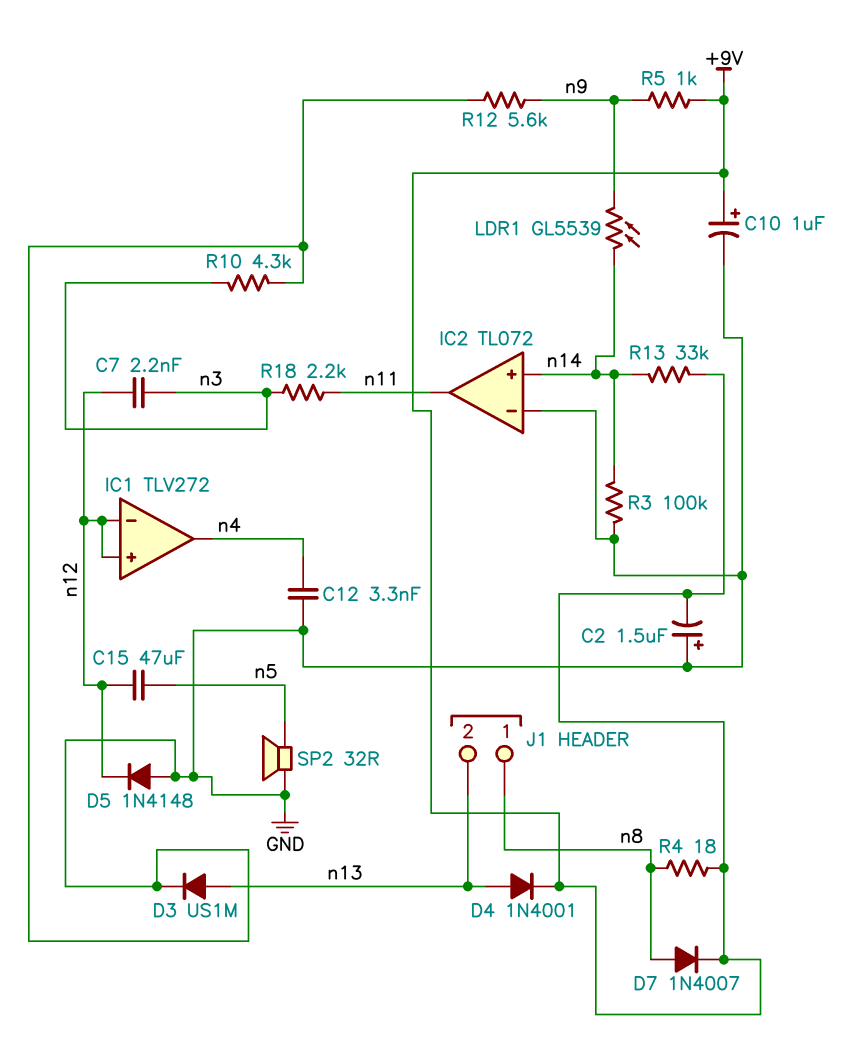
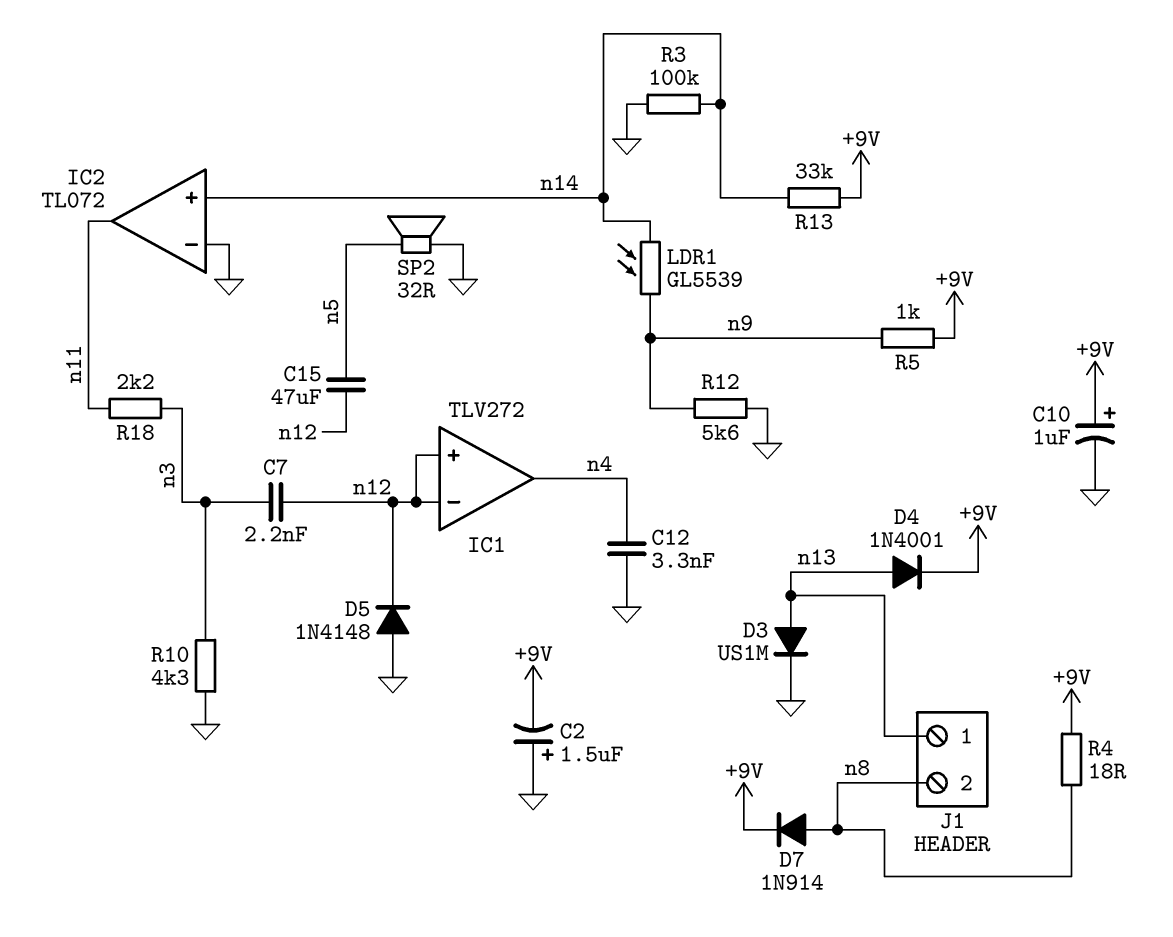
D7: diode 1N4007 (A n8, K +9V) -> diode 1N914 (A n8, K +9V)
J1 pin 1: n8 -> n13
J1 pin 2: n13 -> n8

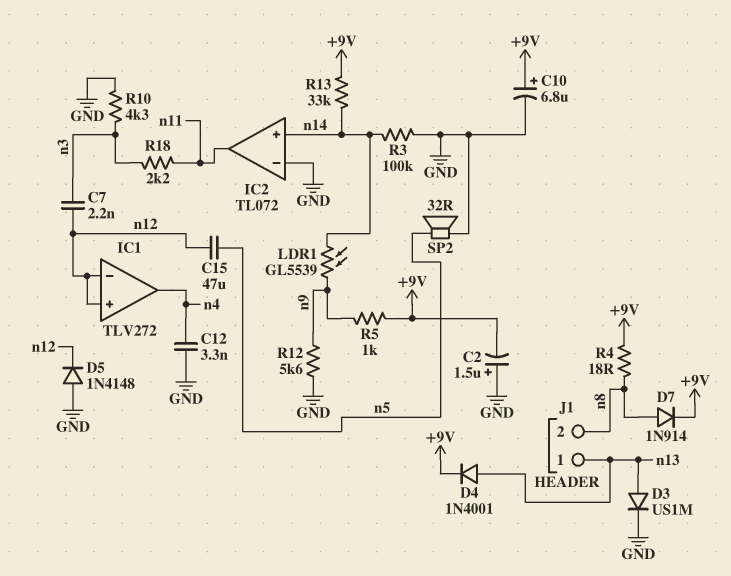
C10: 1uF (plus +9V, minus GND) -> 6.8uF (plus +9V, minus GND)

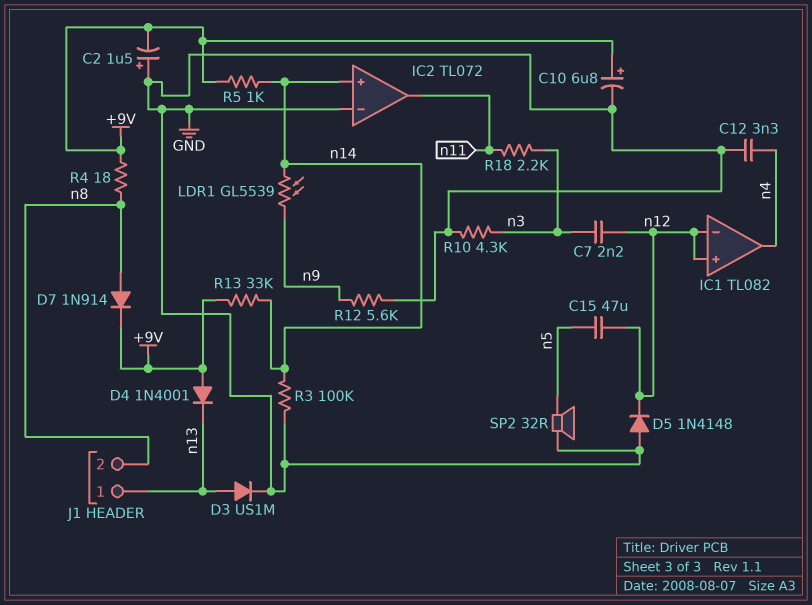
D4: diode 1N4001 (A n13, K +9V) -> diode 1N4001 (A +9V, K n13)
IC1: TLV272 -> TL082
R5: 1k (+9V, n9) -> 1k (+9V, n14)

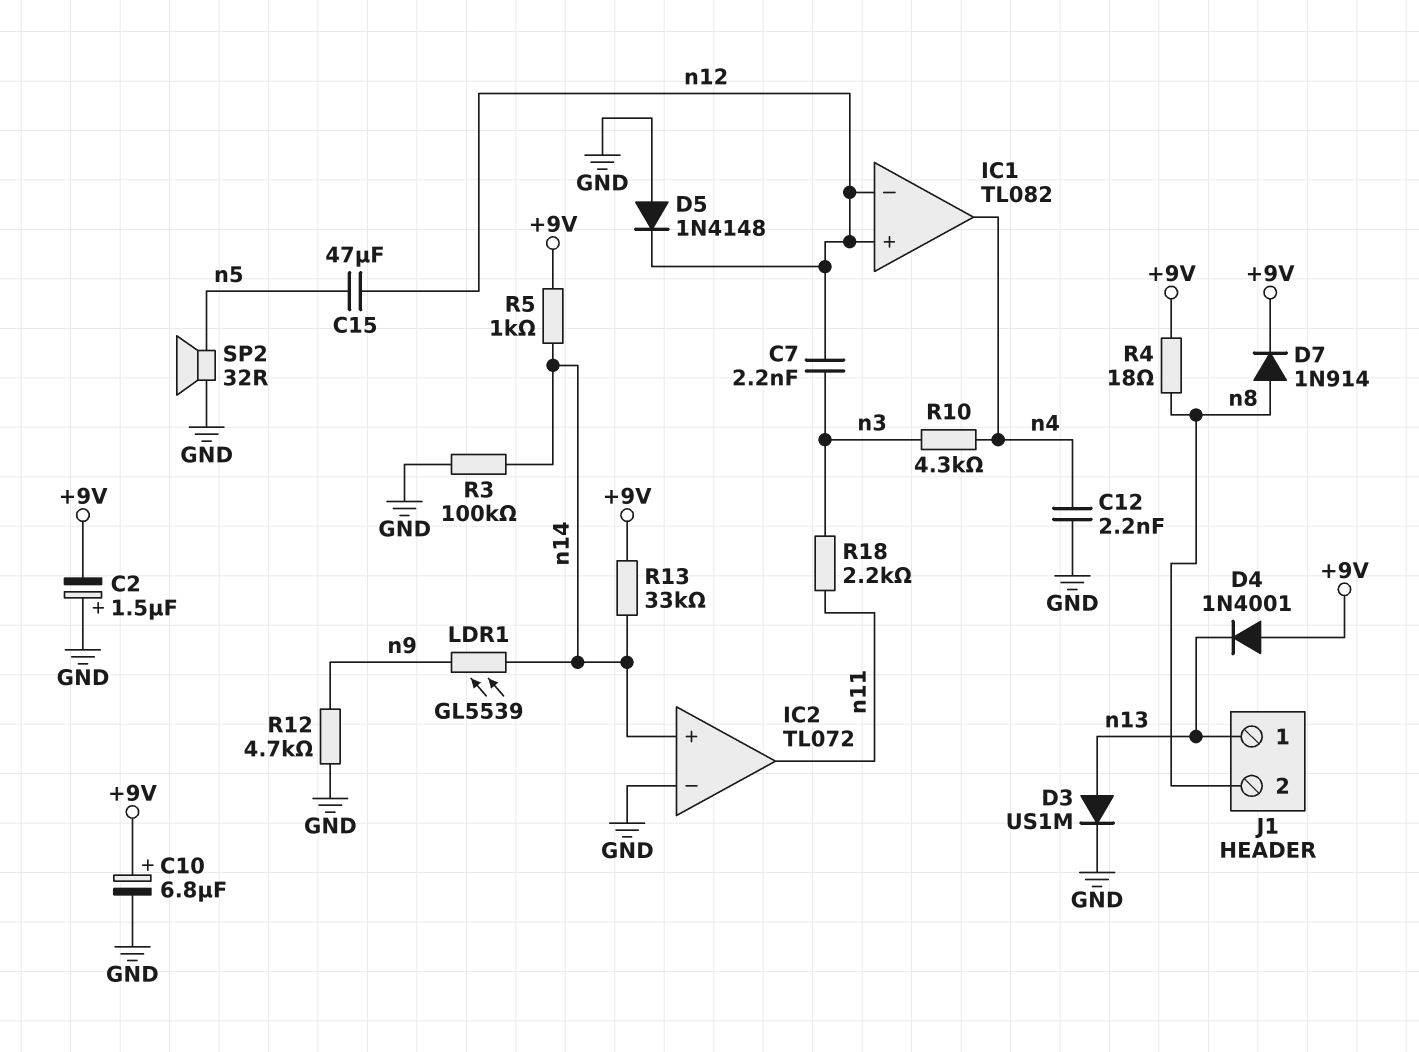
C12: 3.3nF (GND, n4) -> 2.2nF (GND, n4)
R10: 4.3k (GND, n3) -> 4.3k (n3, n4)
R12: 5.6k (GND, n9) -> 4.7k (GND, n9)

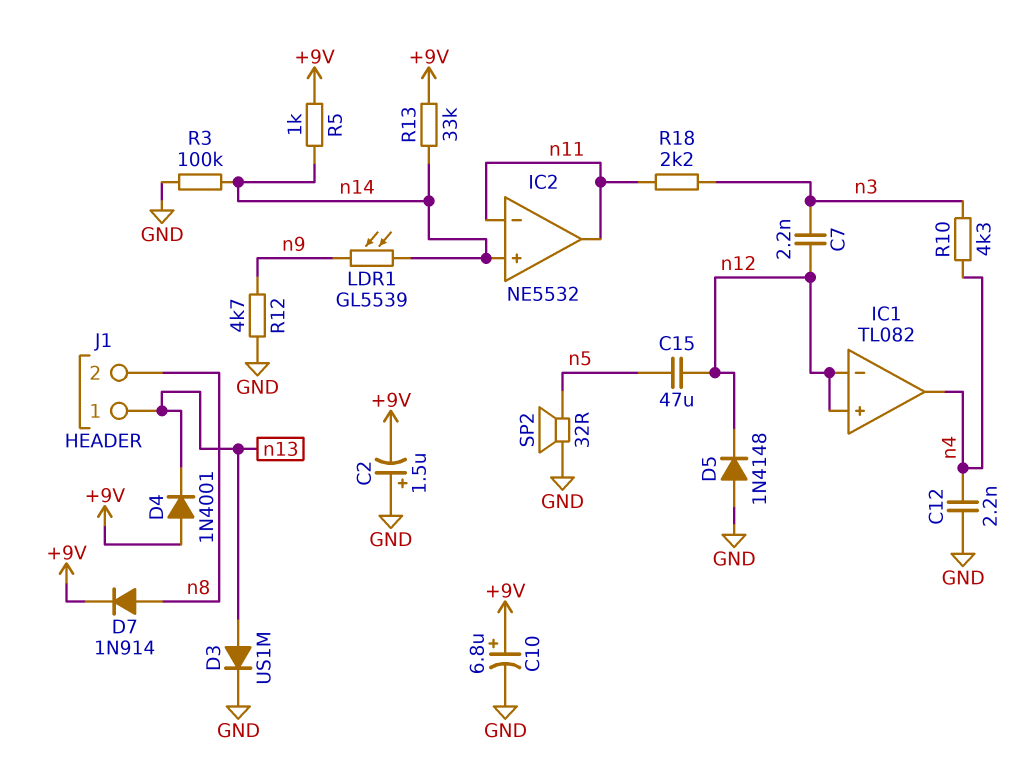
IC2: TL072 -> NE5532
IC2 pin in-: GND -> n11
R4: 18 (+9V, n8) -> none

